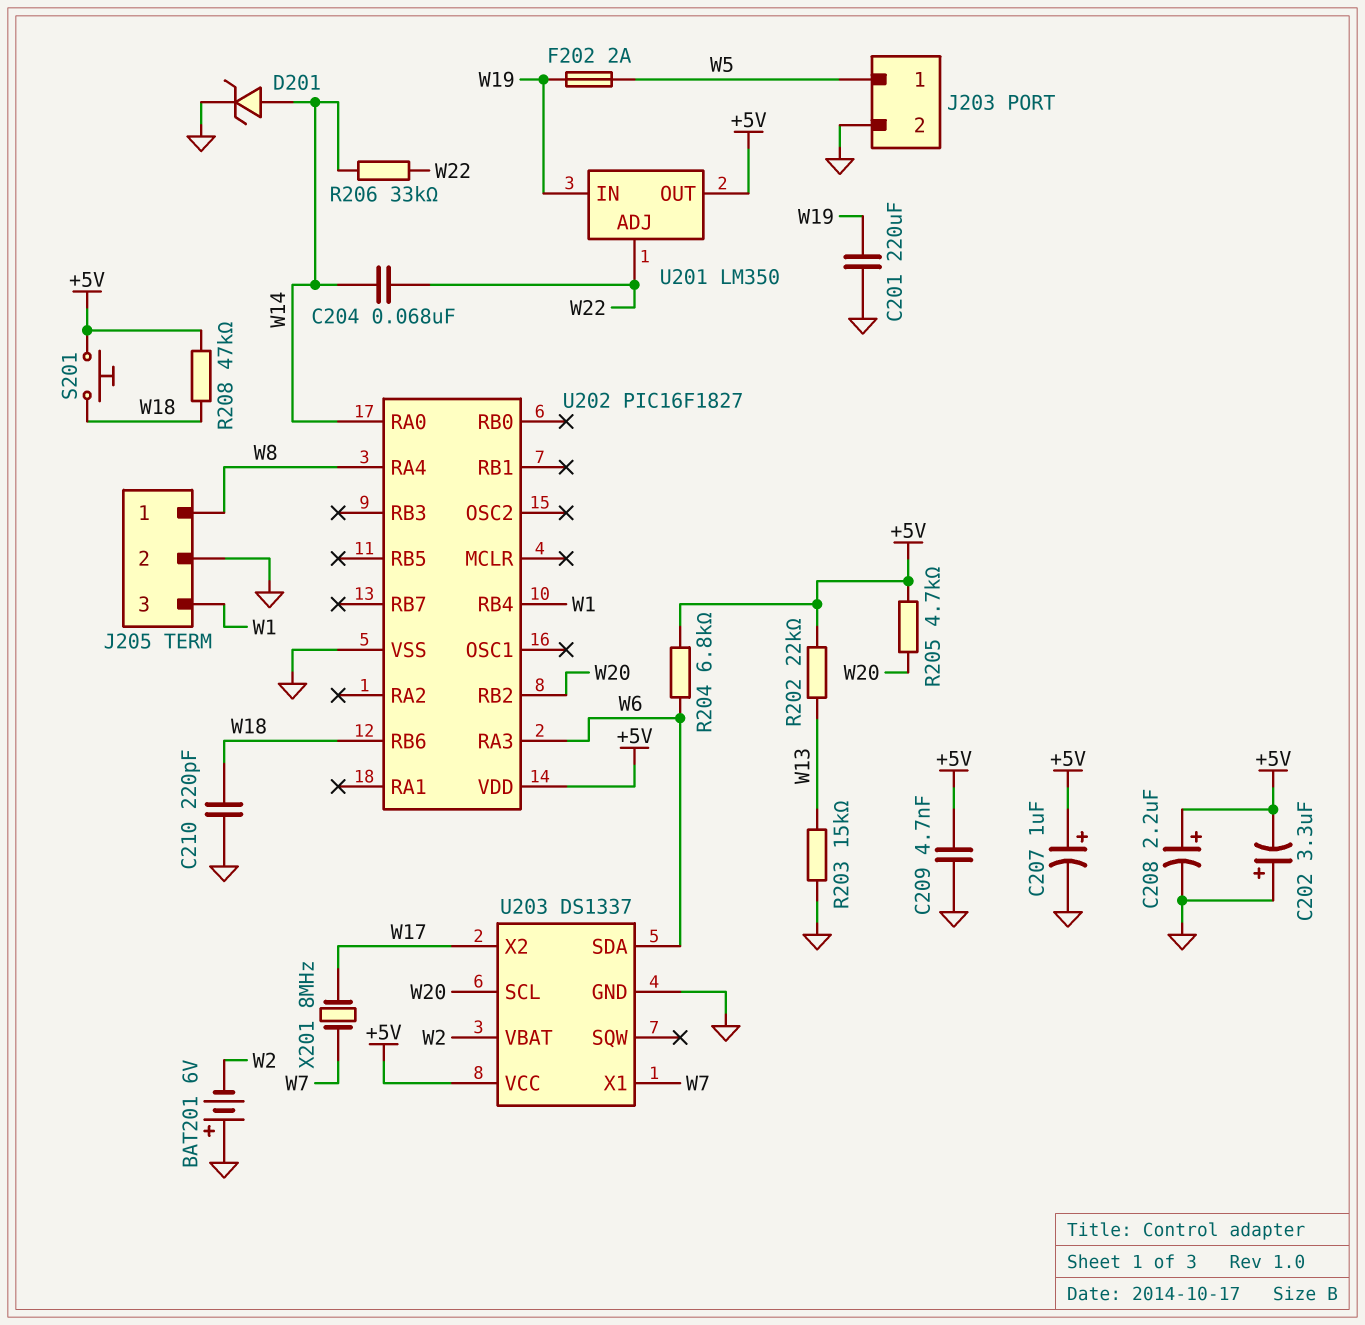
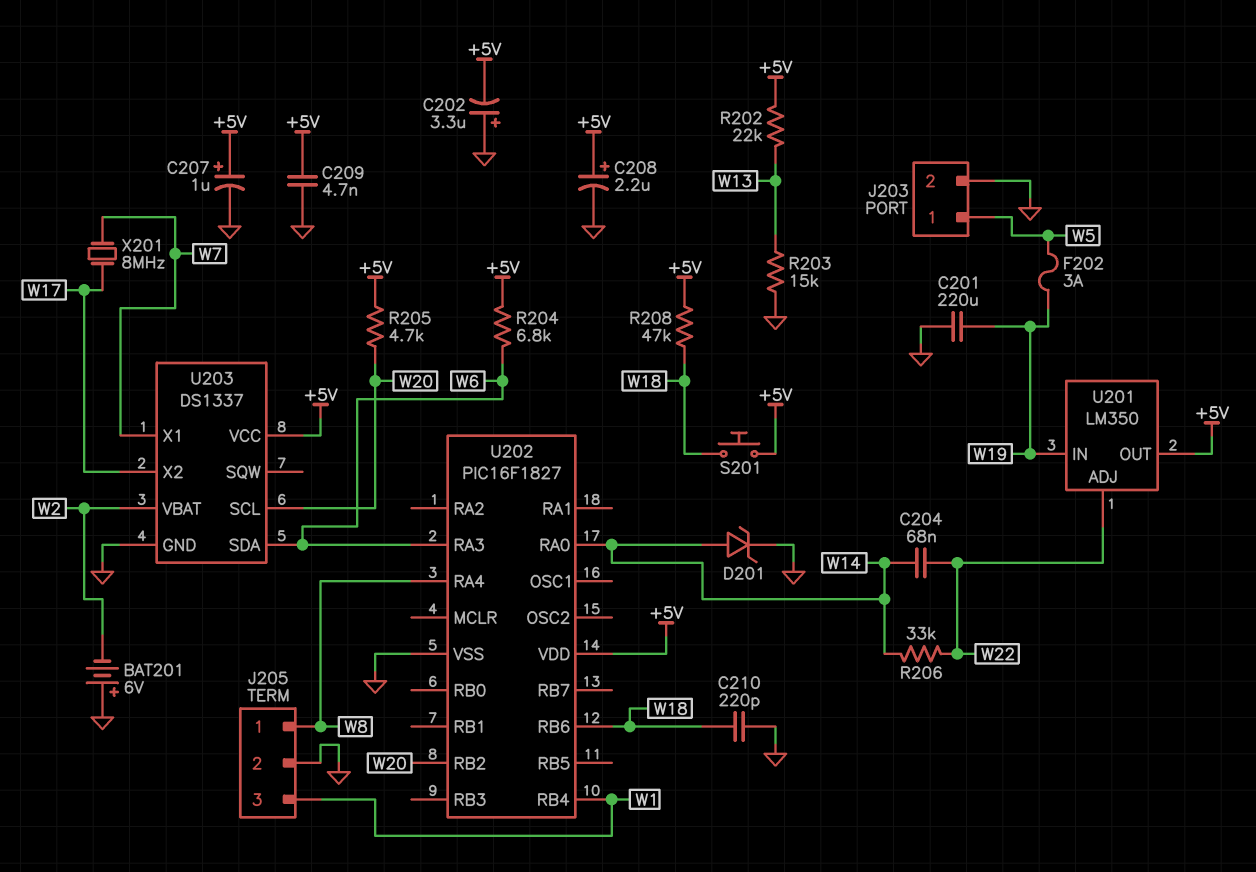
F202: 2A (W5, W19) -> 3A (W5, W19)

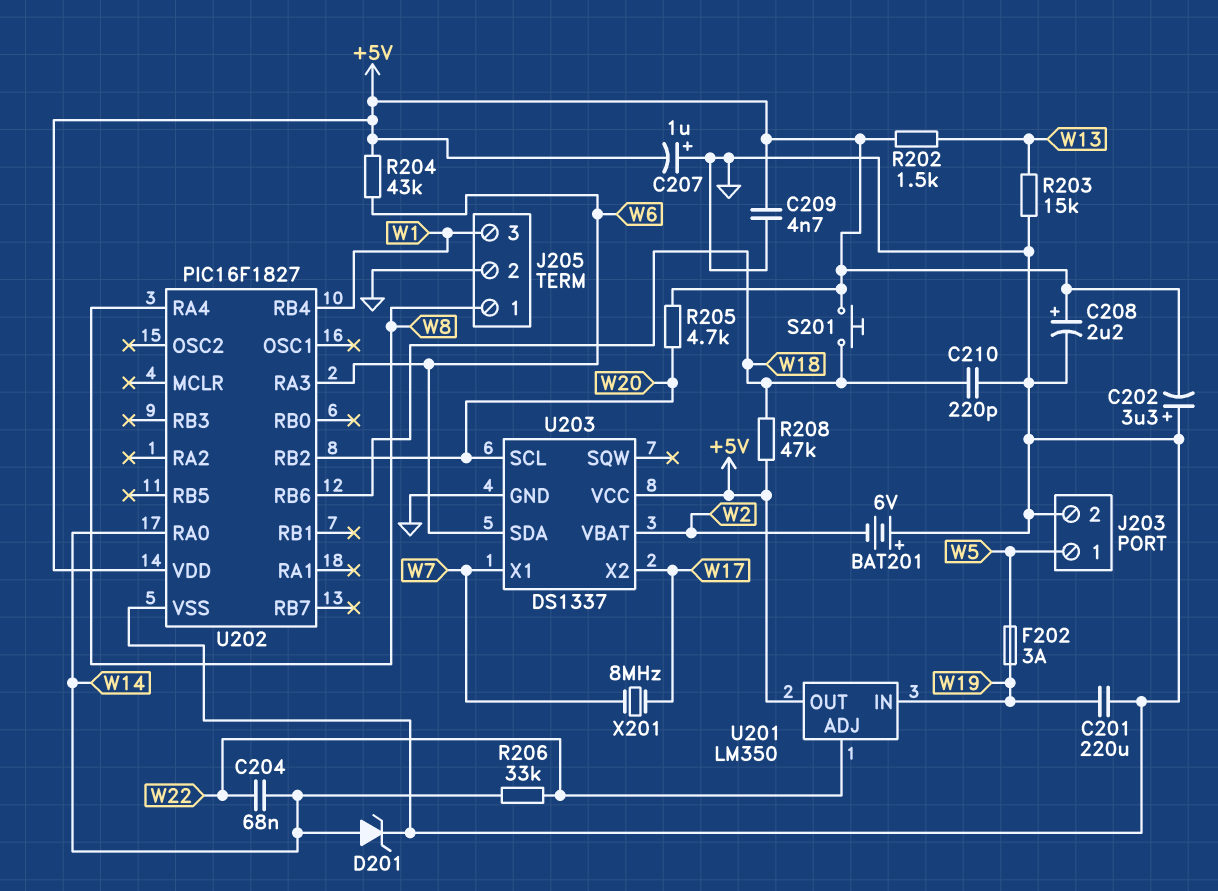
C207: 1uF (plus +5V, minus GND) -> 1uF (plus GND, minus +5V)
R202: 22k (+5V, W13) -> 1.5k (+5V, W13)
R204: 6.8k (+5V, W6) -> 43k (+5V, W6)

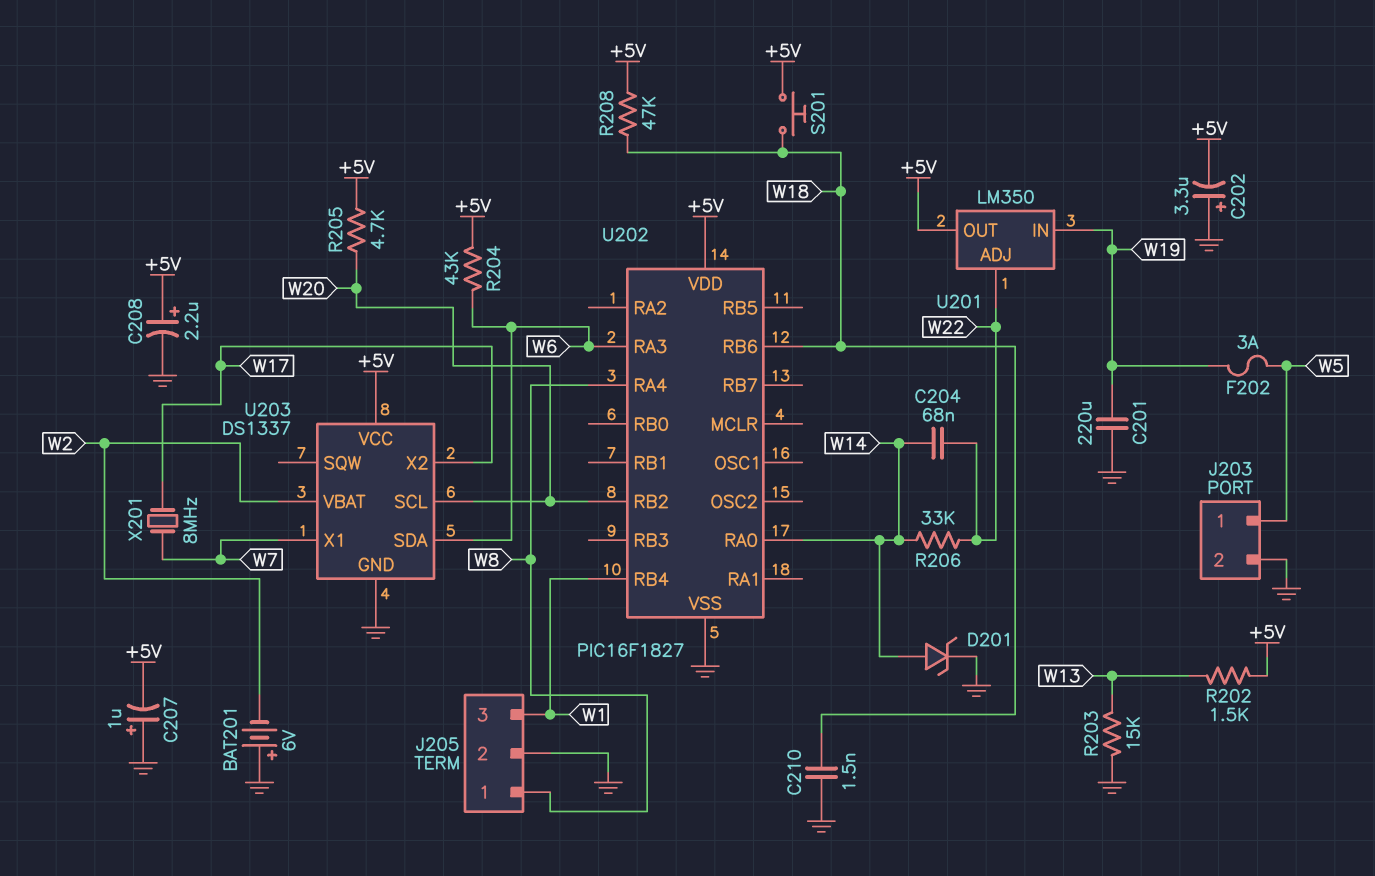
C209: 4.7nF (+5V, GND) -> none
C210: 220pF (GND, W18) -> 1.5nF (GND, W18)

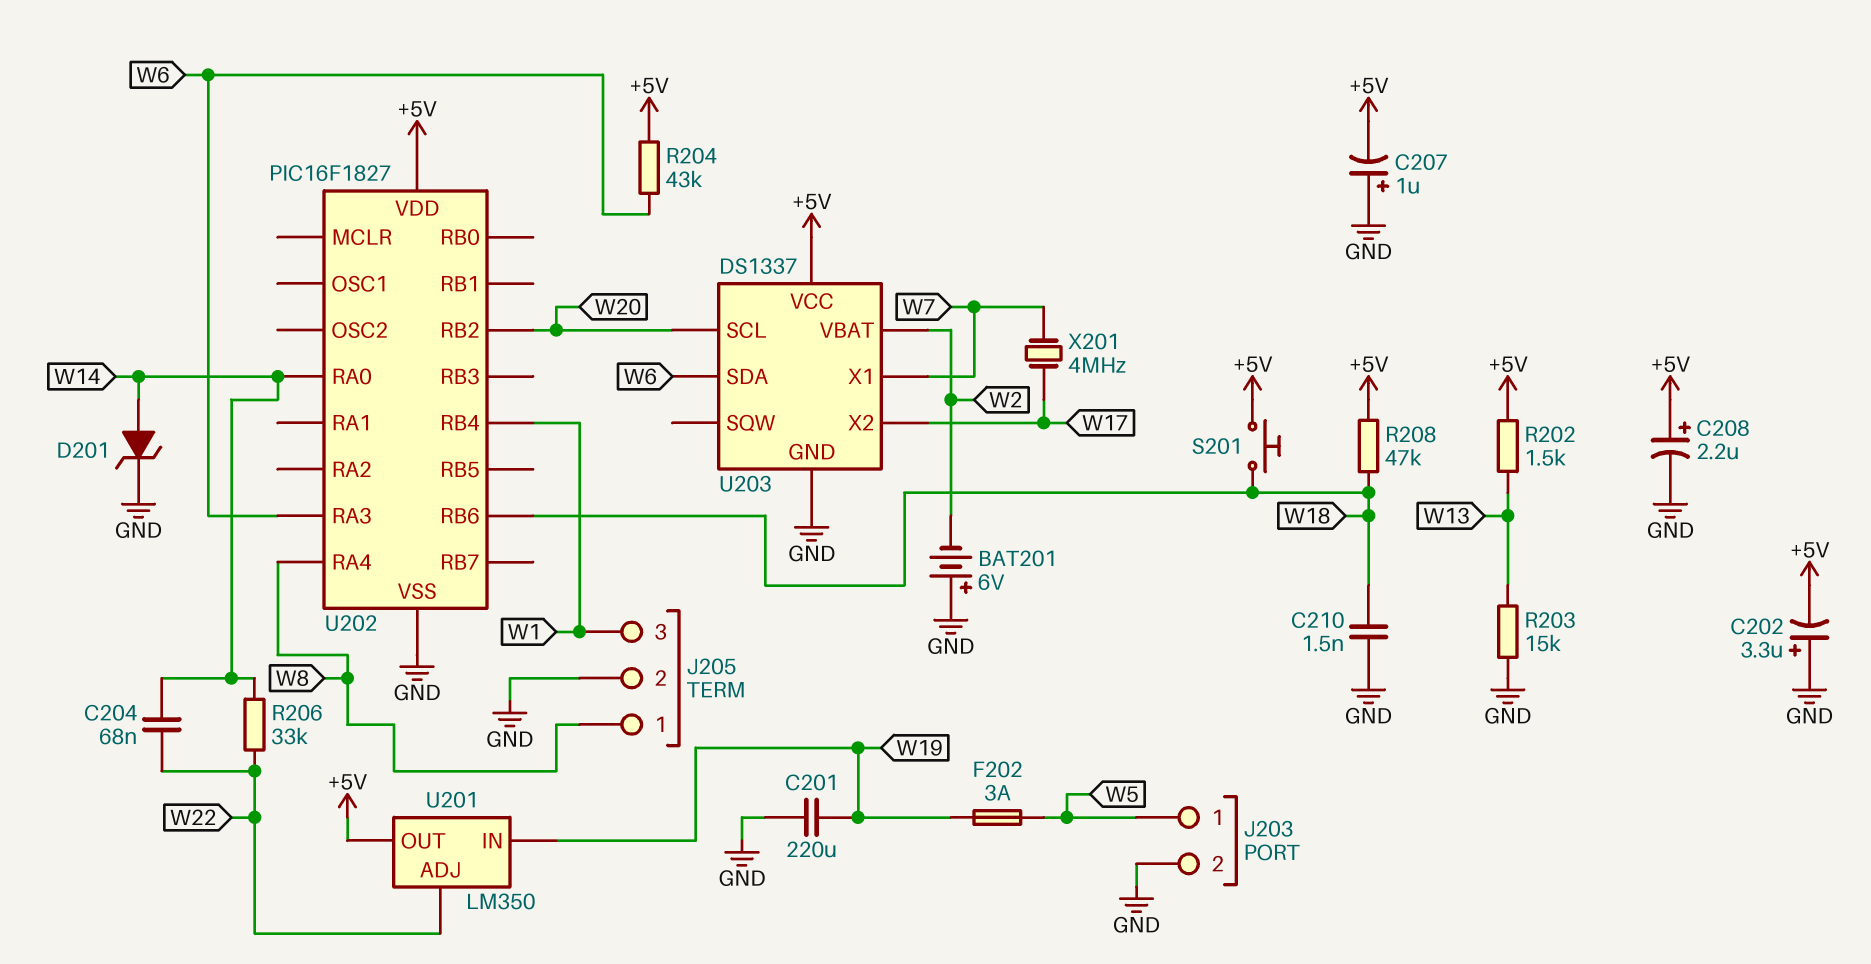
R205: 4.7k (+5V, W20) -> none
X201: 8MHz (W7, W17) -> 4MHz (W7, W17)

